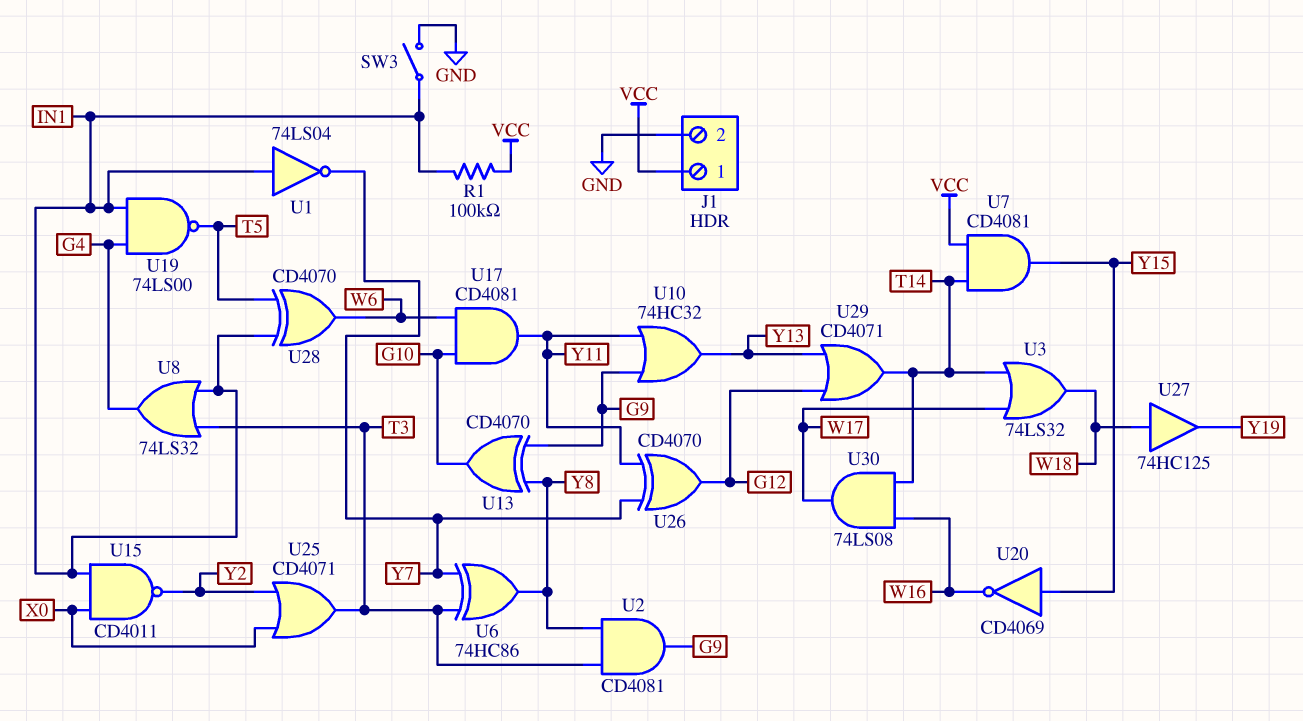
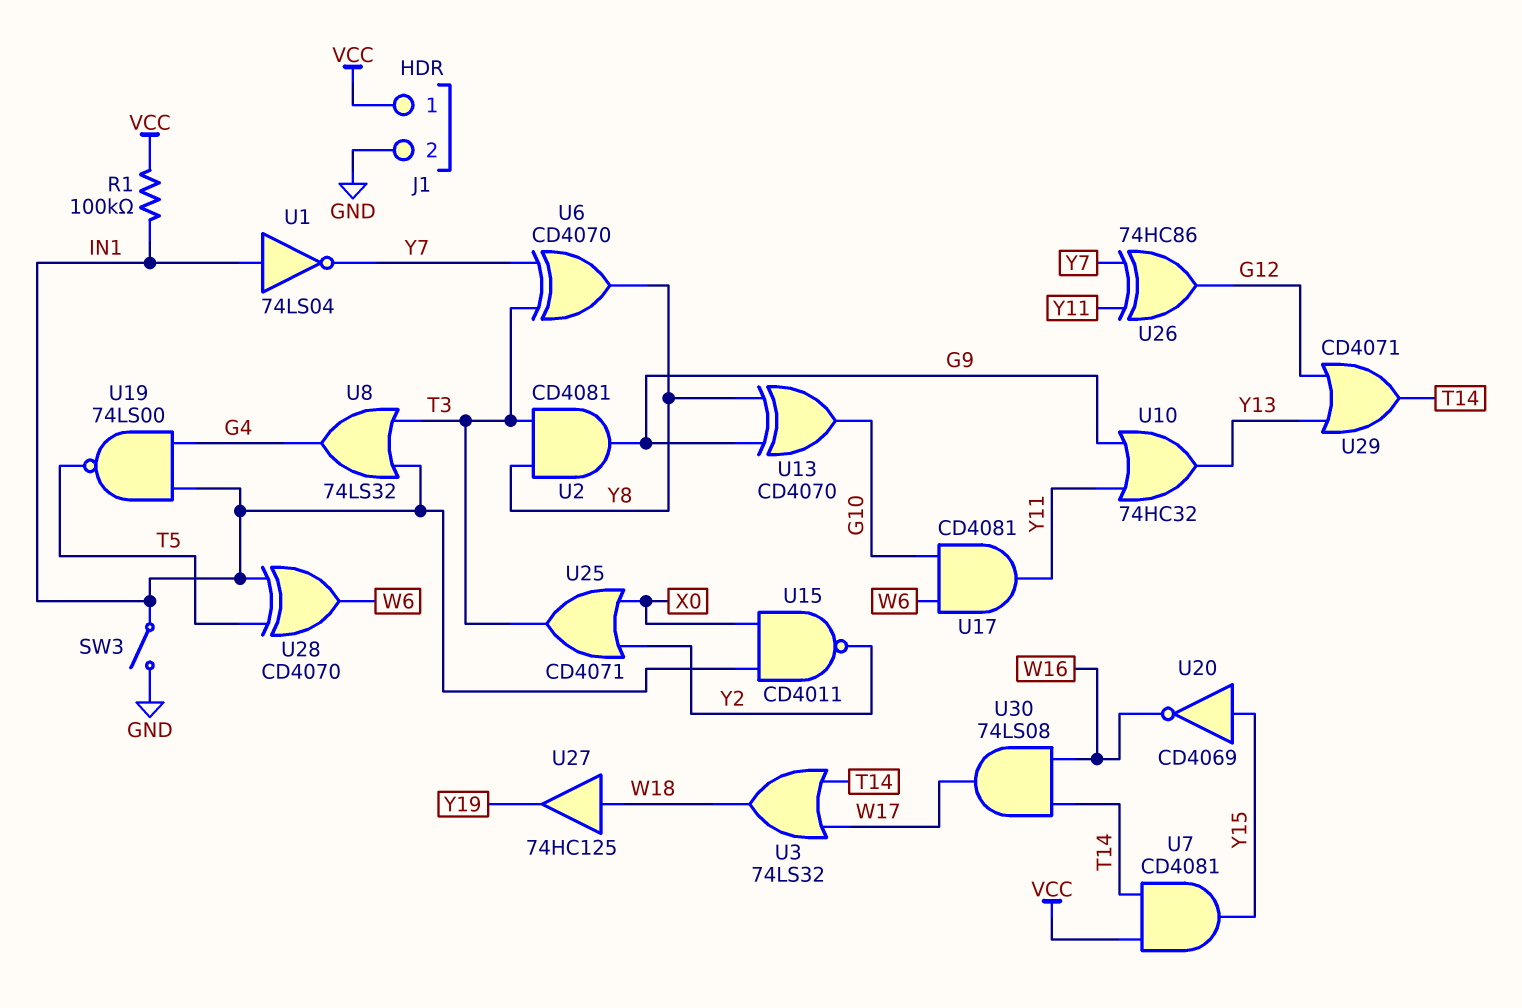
U6: XOR 74HC86 (in T3, in Y7, out Y8) -> XOR CD4070 (in T3, in Y7, out Y8)
U26: XOR CD4070 (in Y7, in Y11, out G12) -> XOR 74HC86 (in Y7, in Y11, out G12)

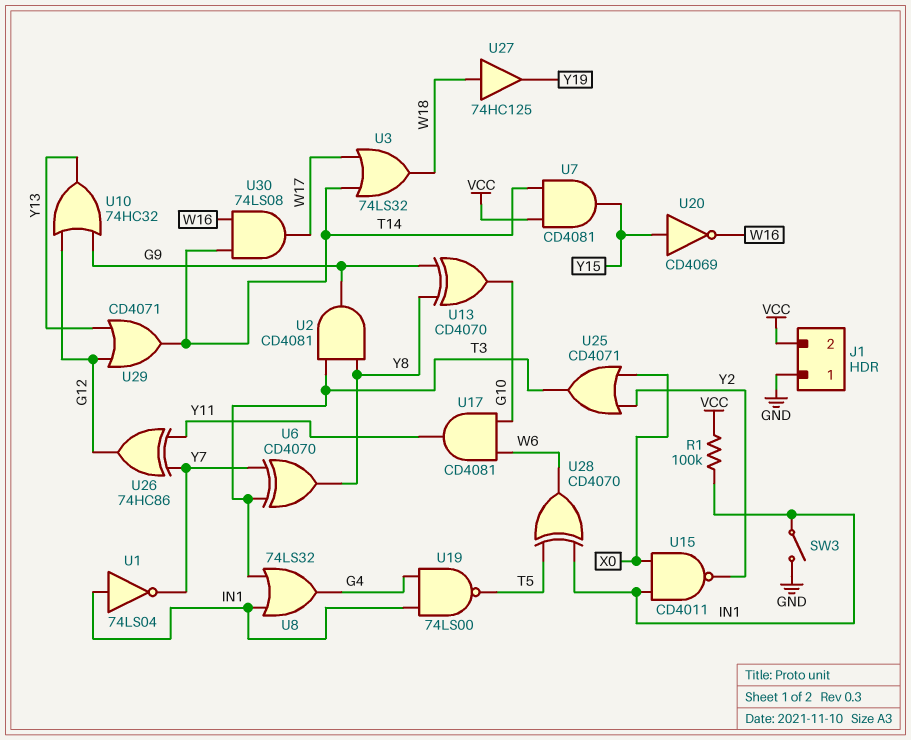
J1 pin 1: VCC -> GND
J1 pin 2: GND -> VCC
U10: OR 74HC32 (in G9, in Y11, out Y13) -> OR 74HC32 (in G9, in G12, out Y13)

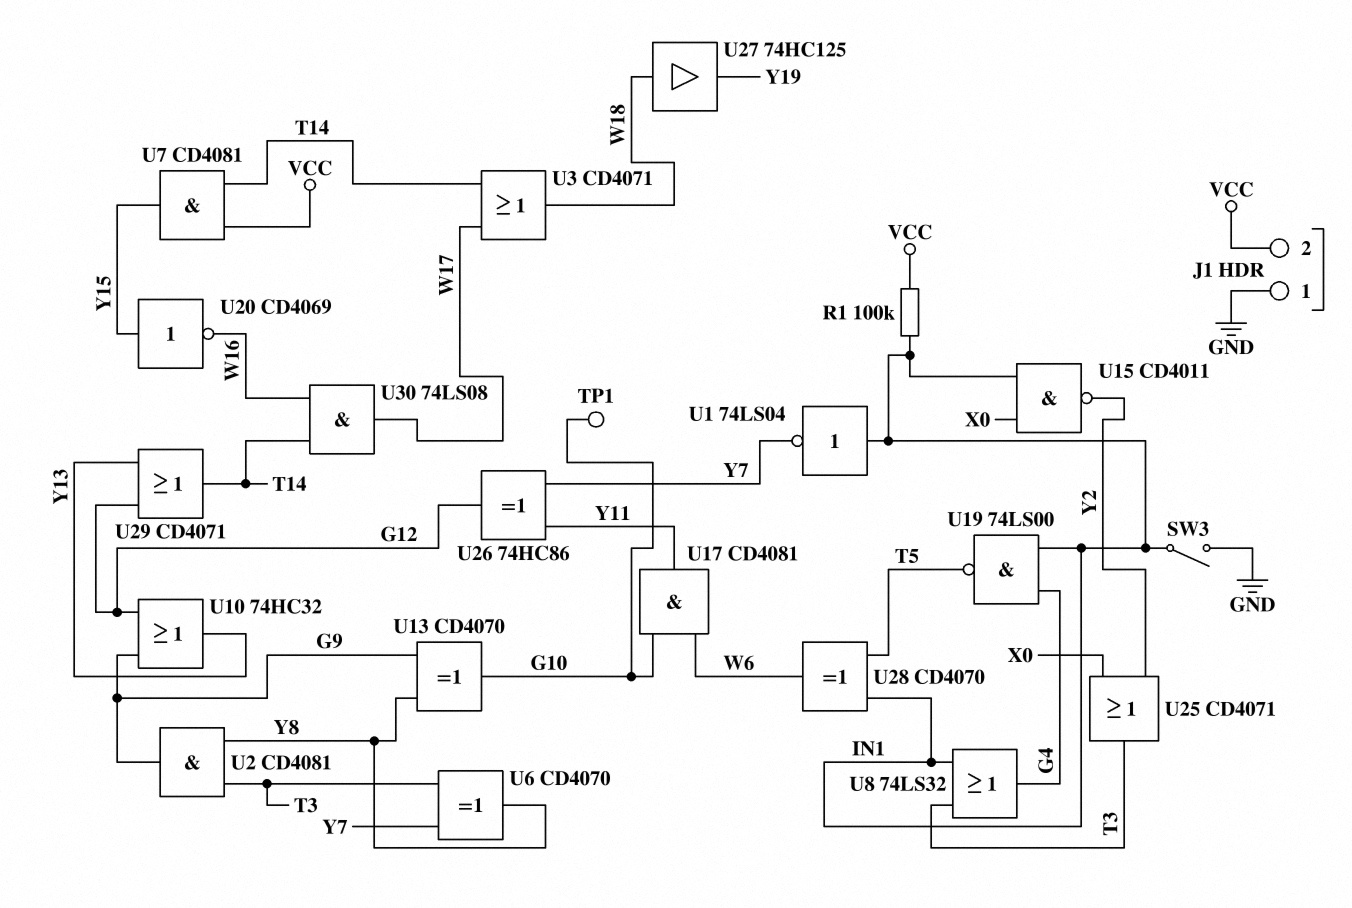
TP1: none -> test point (G10)
U3: OR 74LS32 (in T14, in W17, out W18) -> OR CD4071 (in T14, in W17, out W18)

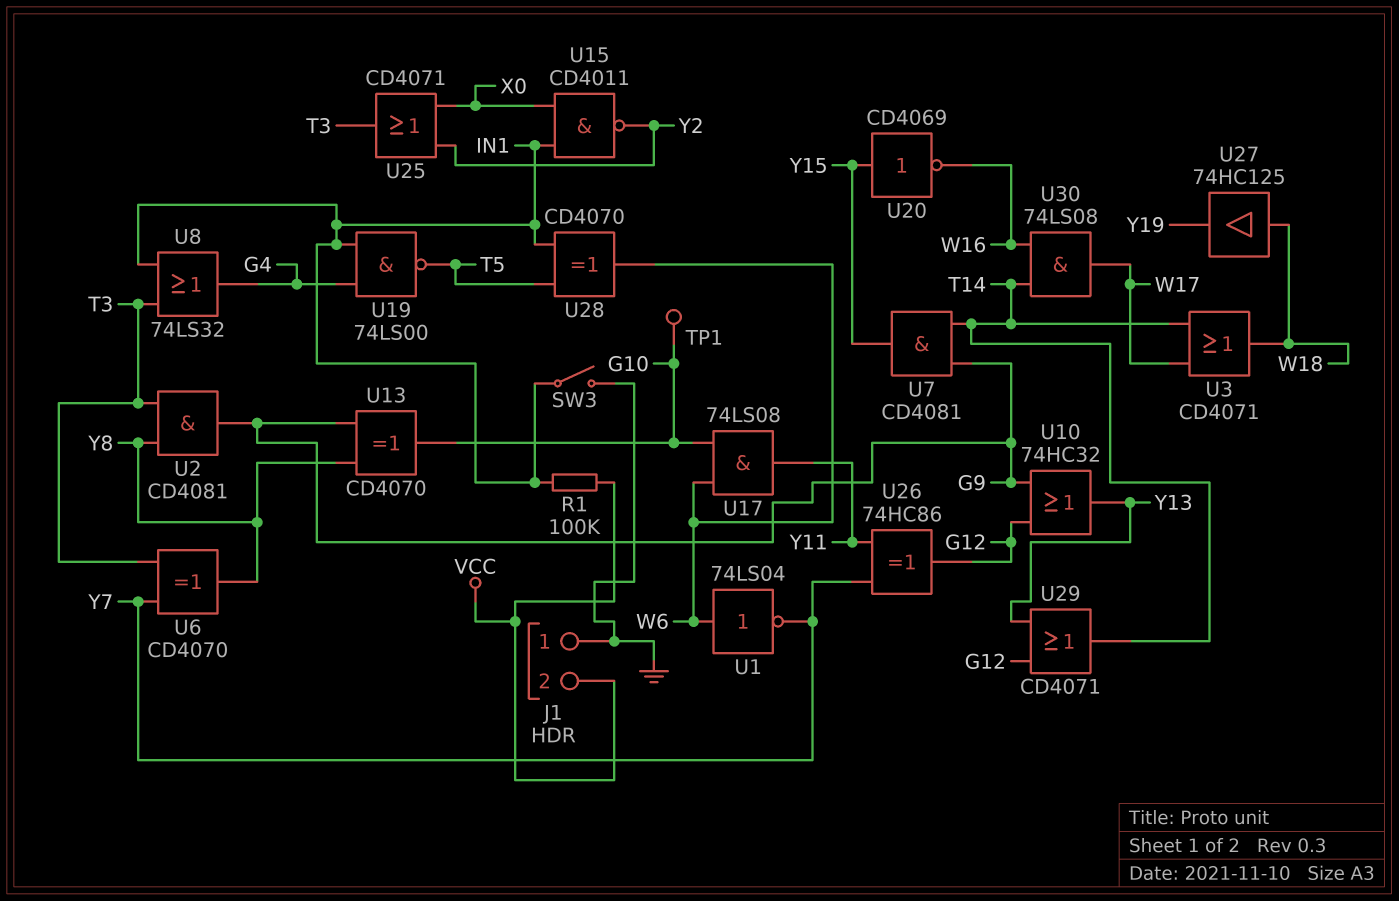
U1: NOT 74LS04 (in IN1, out Y7) -> NOT 74LS04 (in W6, out Y7)
U7: AND CD4081 (in T14, in VCC, out Y15) -> AND CD4081 (in G9, in T14, out Y15)
U17: AND CD4081 (in G10, in W6, out Y11) -> AND 74LS08 (in G10, in W6, out Y11)

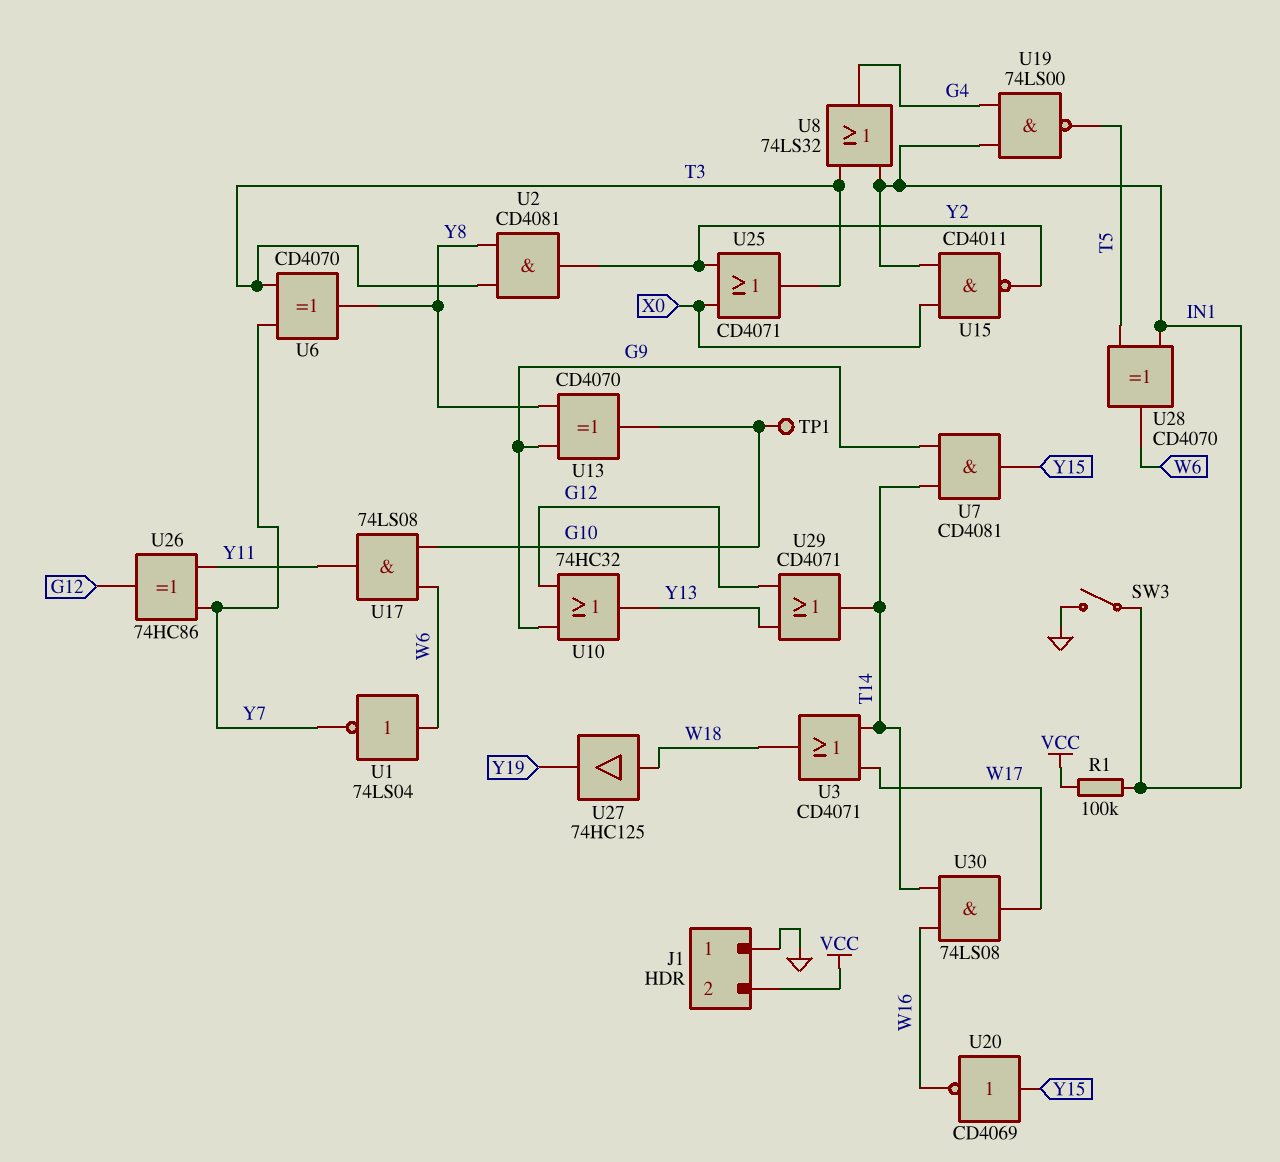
U2: AND CD4081 (in T3, in Y8, out G9) -> AND CD4081 (in T3, in Y8, out Y2)

